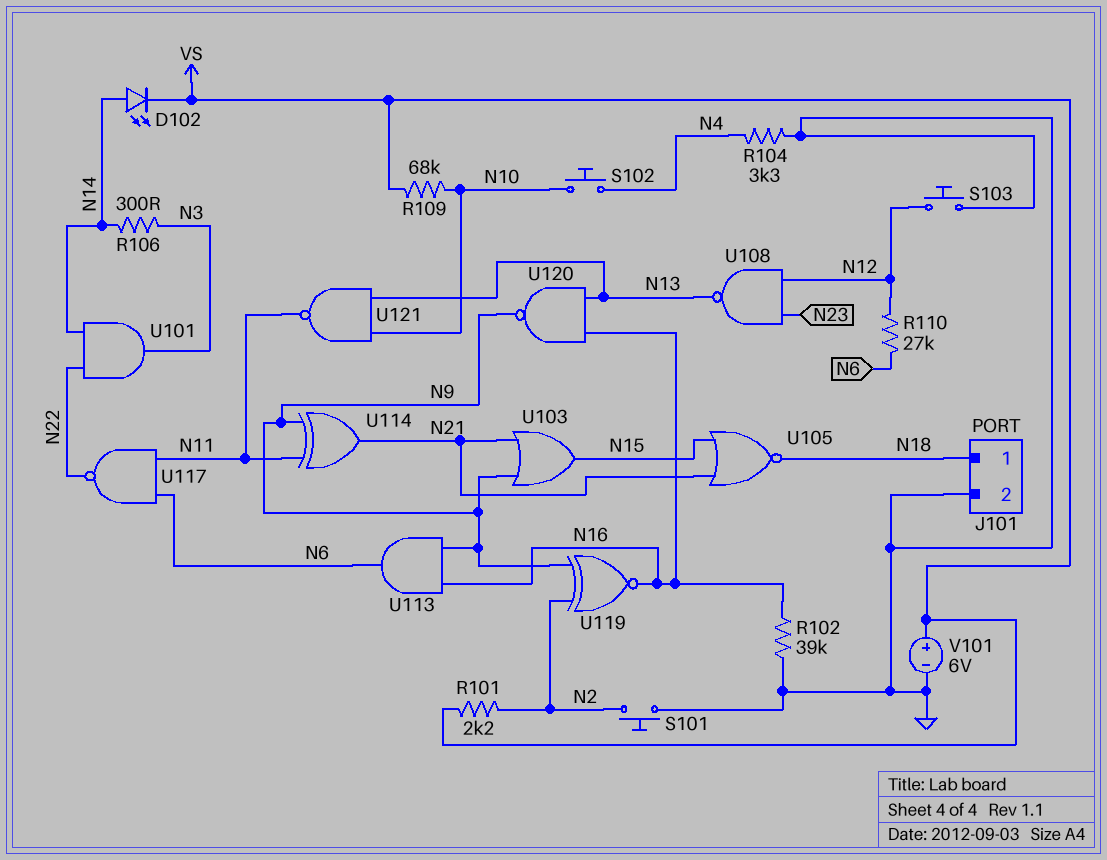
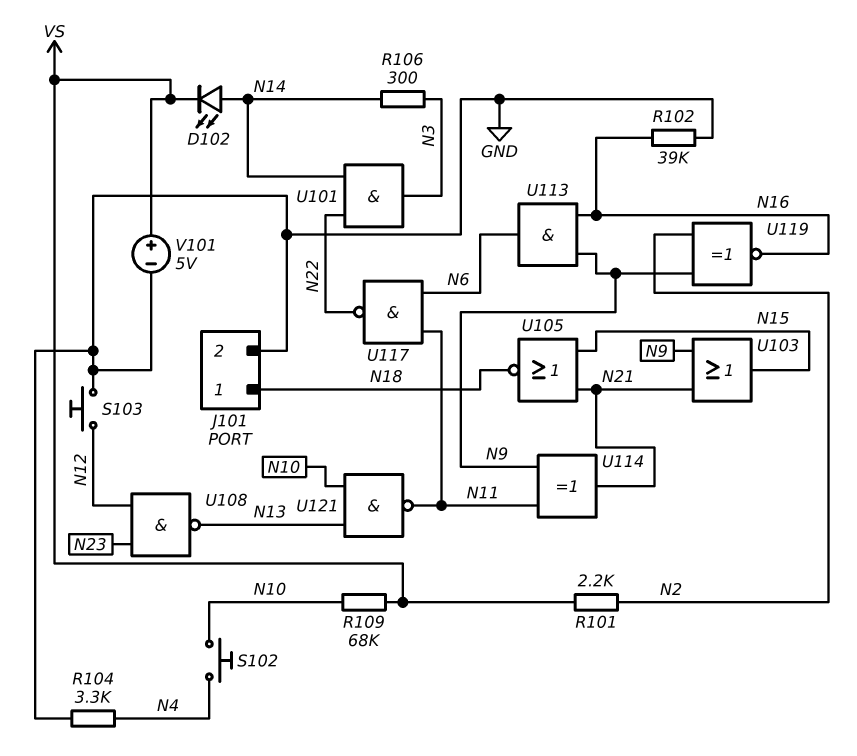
R110: 27k (N6, N12) -> none
S101: button (GND, N2) -> none
U120: NAND (in N13, in N16, out N9) -> none
V101: 6V (plus VS, minus GND) -> 5V (plus VS, minus GND)

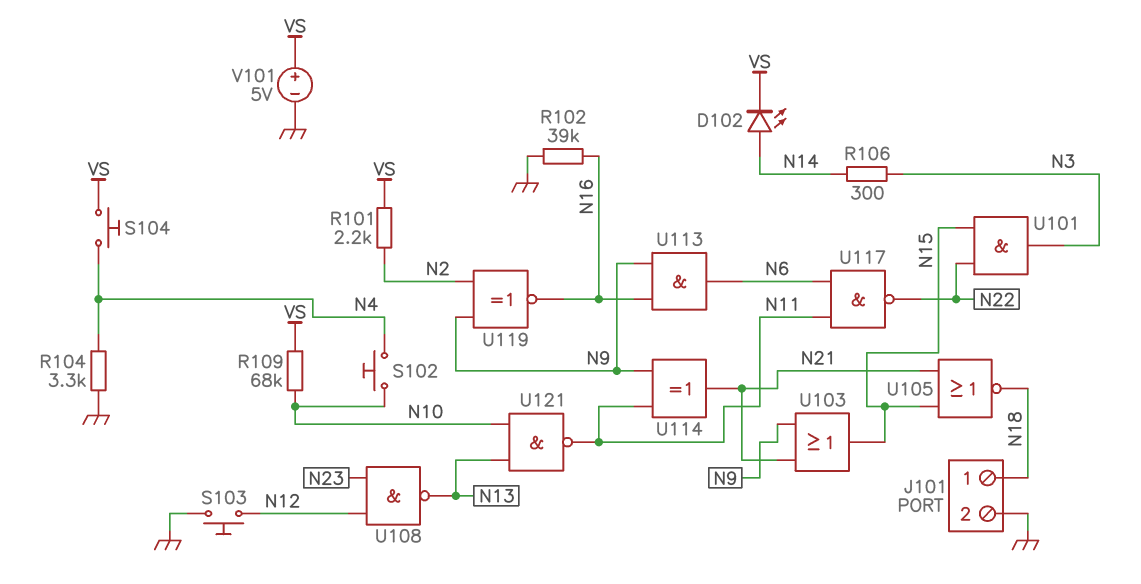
S104: none -> button (N4, VS)
U101: AND (in N14, in N22, out N3) -> AND (in N15, in N22, out N3)

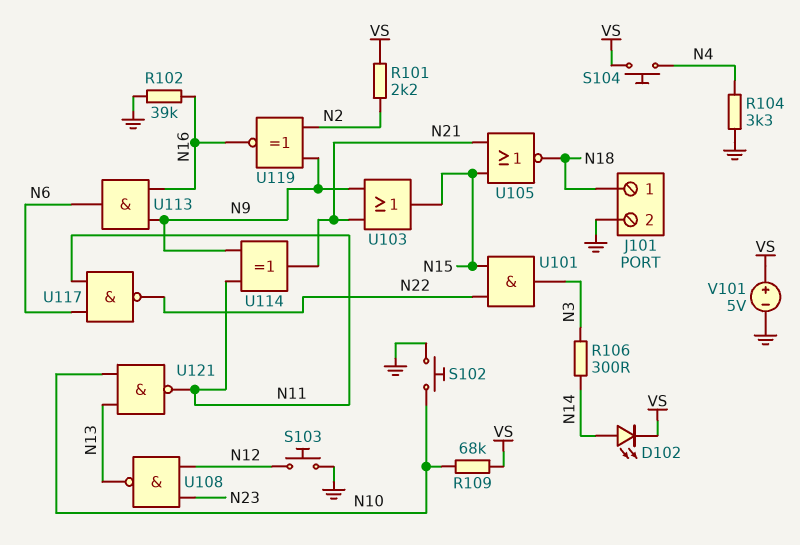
S102: button (N4, N10) -> button (GND, N10)

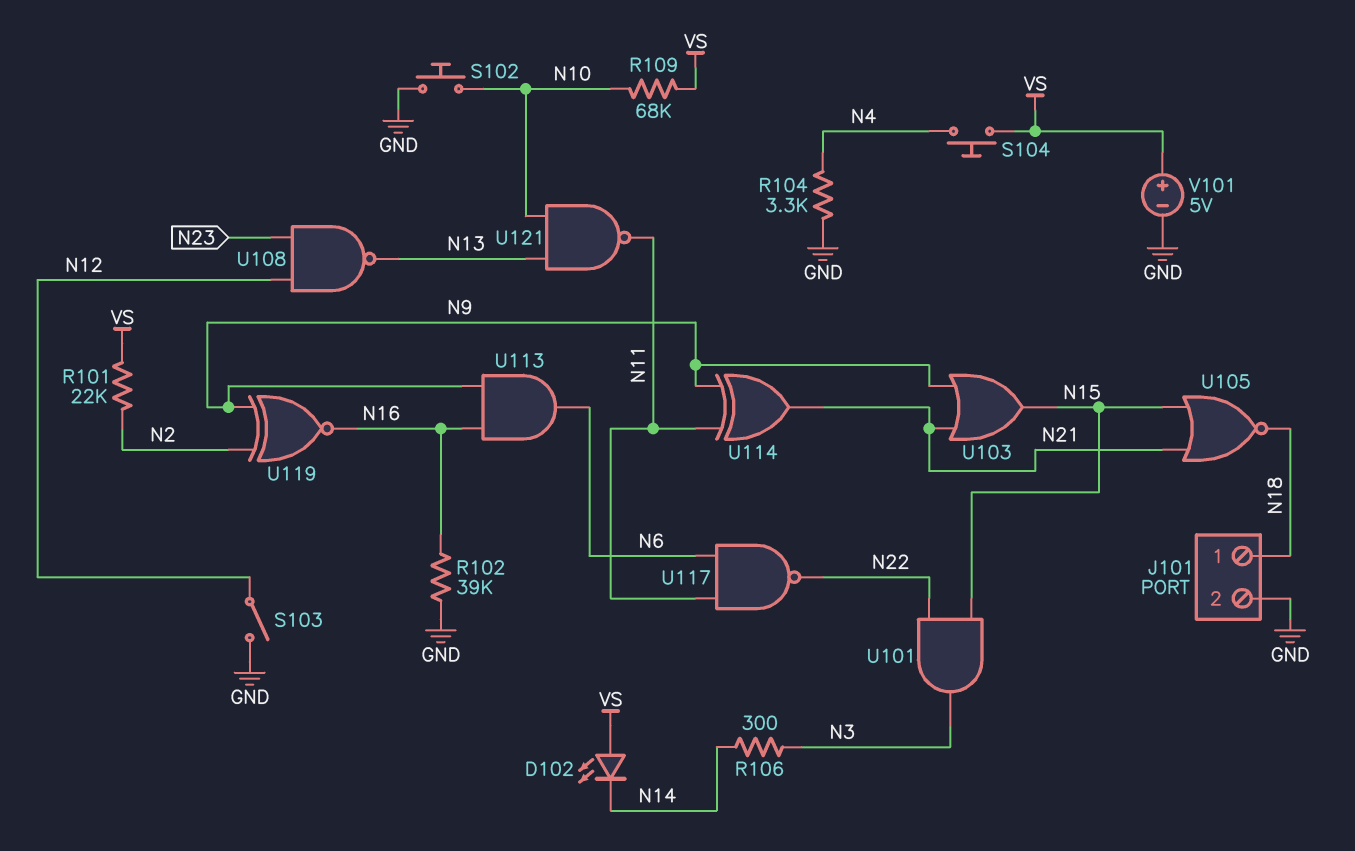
D102: LED (A N14, K VS) -> LED (A VS, K N14)
R101: 2.2k (N2, VS) -> 22k (N2, VS)
S103: button (GND, N12) -> switch (GND, N12)

